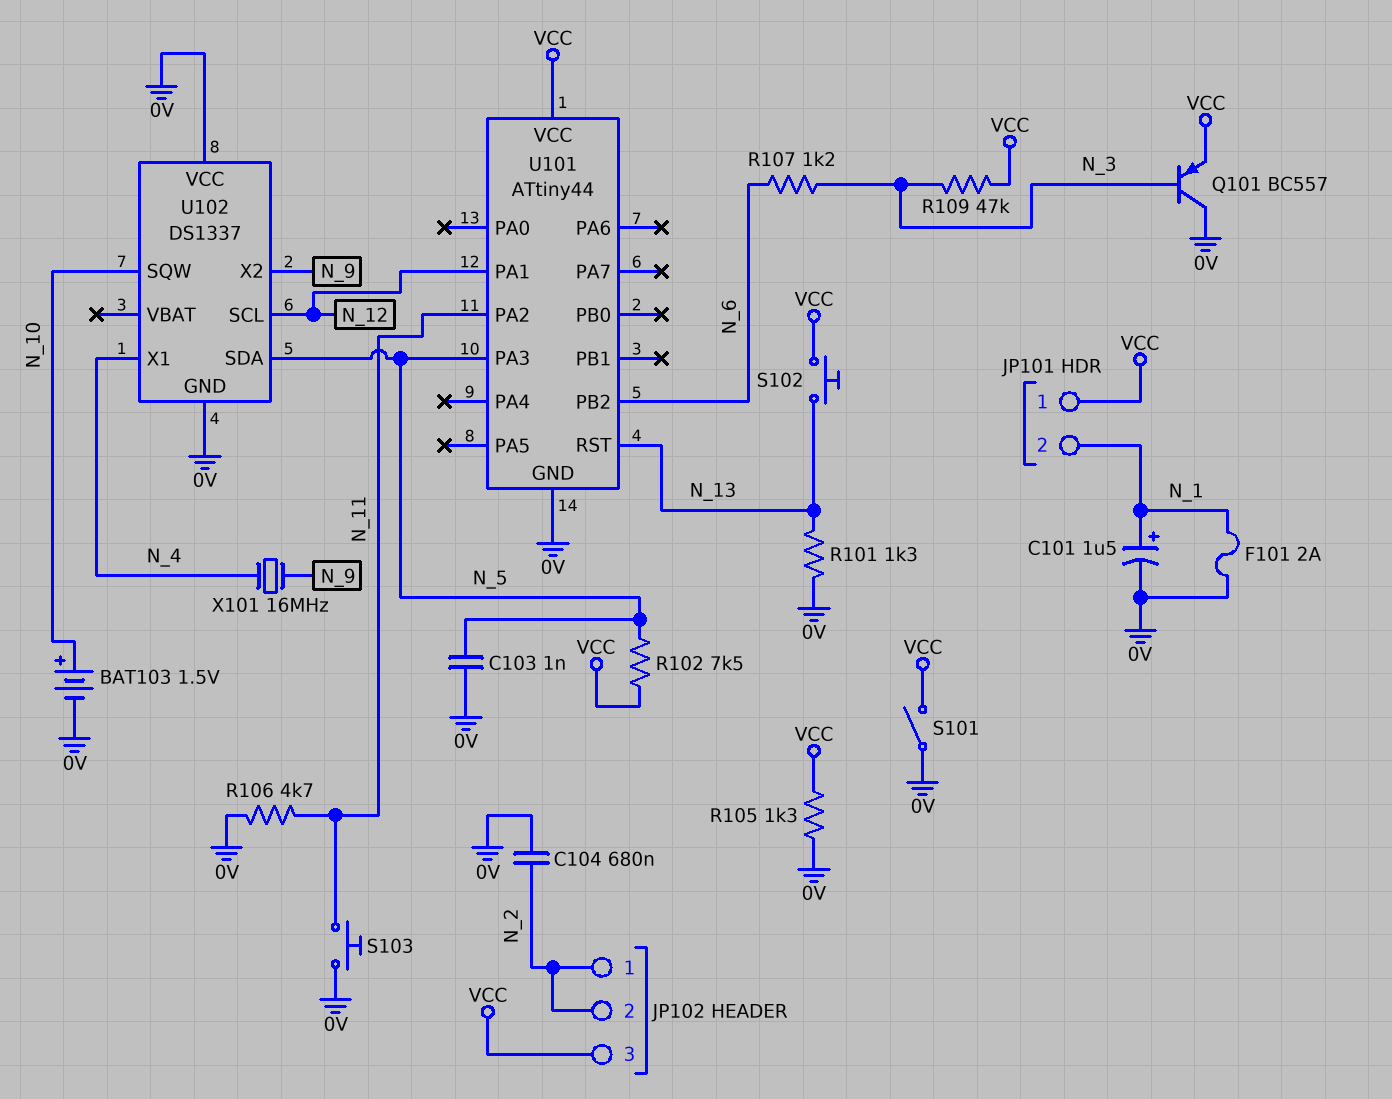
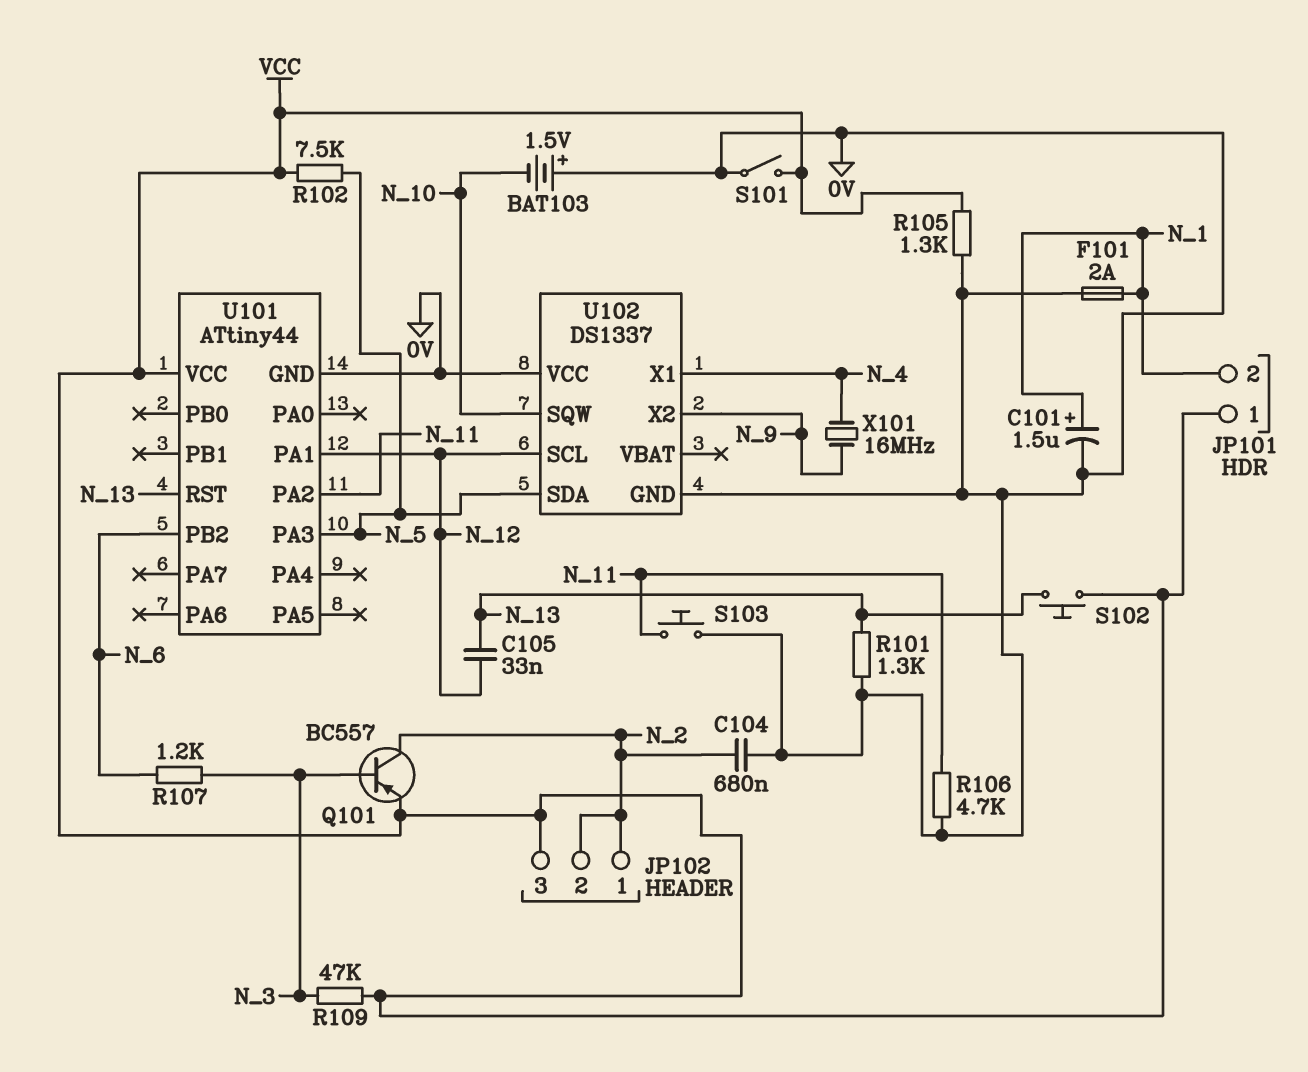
BAT103: 1.5V (plus N_10, minus 0V) -> 1.5V (plus 0V, minus N_10)
C103: 1nF (0V, N_5) -> none
C105: none -> 33nF (N_12, N_13)
Q101: PNP BC557 (B N_3, C 0V, E VCC) -> PNP BC557 (B N_3, C N_2, E VCC)

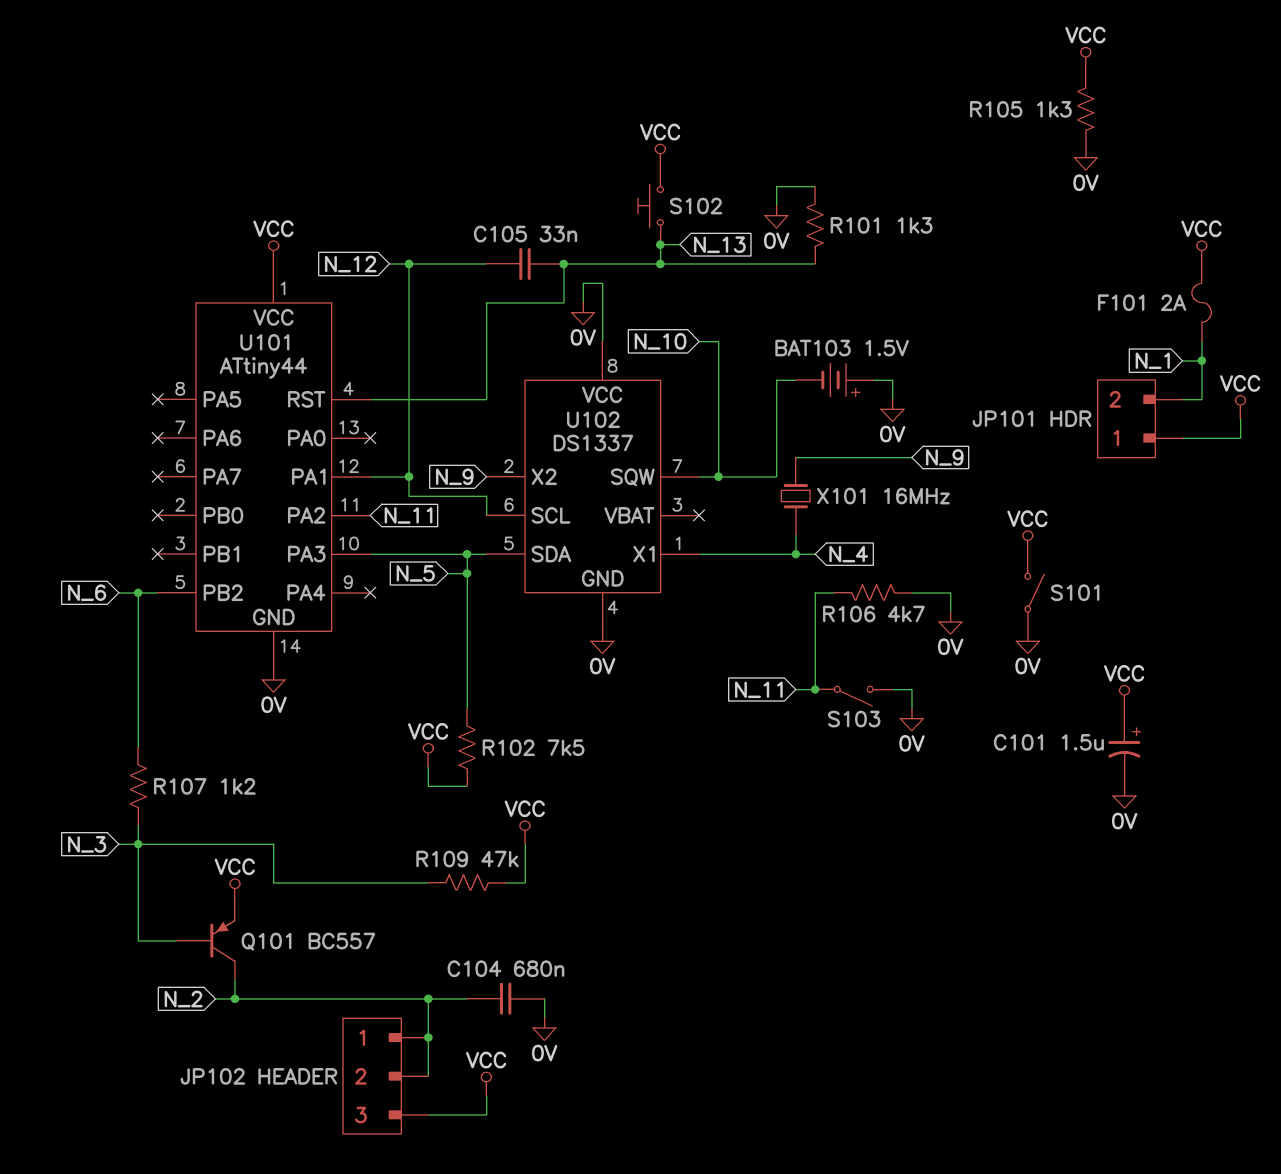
C101: 1.5uF (plus N_1, minus 0V) -> 1.5uF (plus VCC, minus 0V)
F101: 2A (0V, N_1) -> 2A (N_1, VCC)
S103: button (0V, N_11) -> switch (0V, N_11)

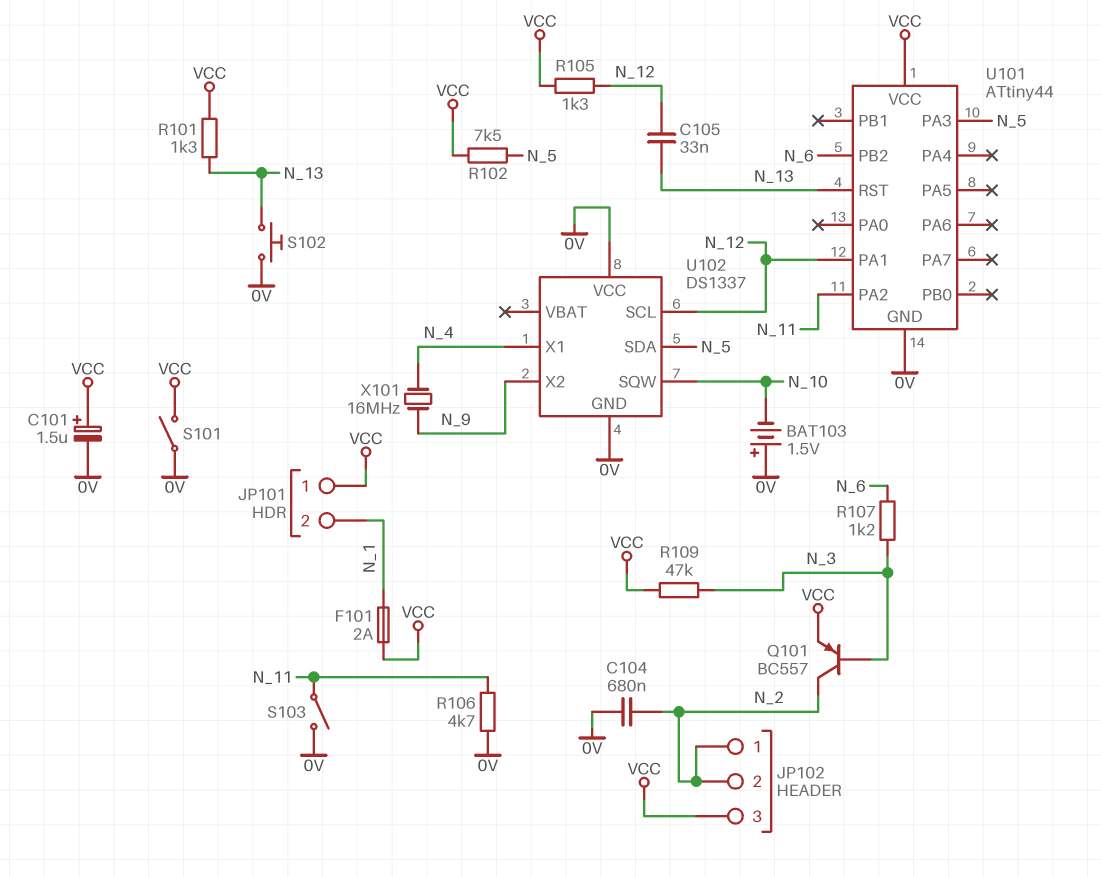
R101: 1.3k (0V, N_13) -> 1.3k (N_13, VCC)
R105: 1.3k (0V, VCC) -> 1.3k (N_12, VCC)
S102: button (N_13, VCC) -> button (0V, N_13)

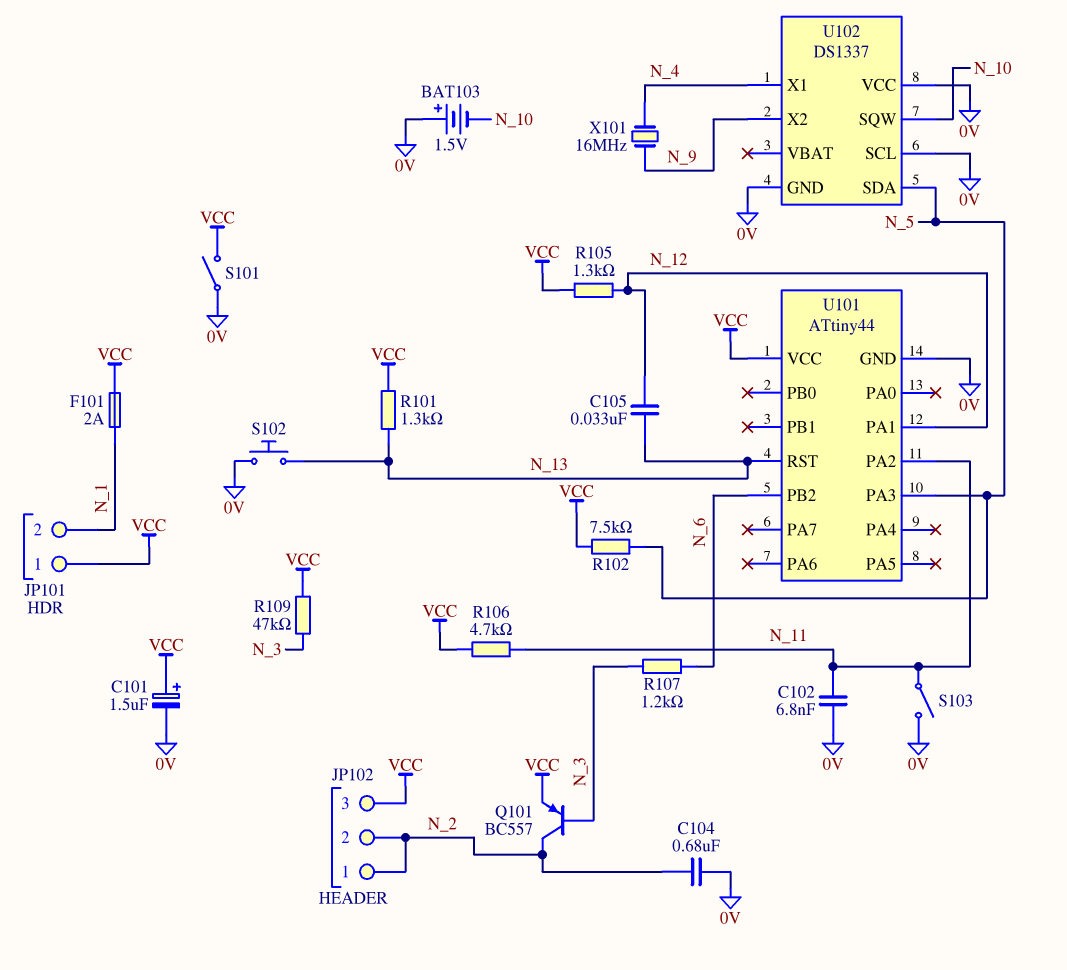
C102: none -> 6.8nF (0V, N_11)
R106: 4.7k (0V, N_11) -> 4.7k (N_11, VCC)
U102 pin SCL: N_12 -> 0V

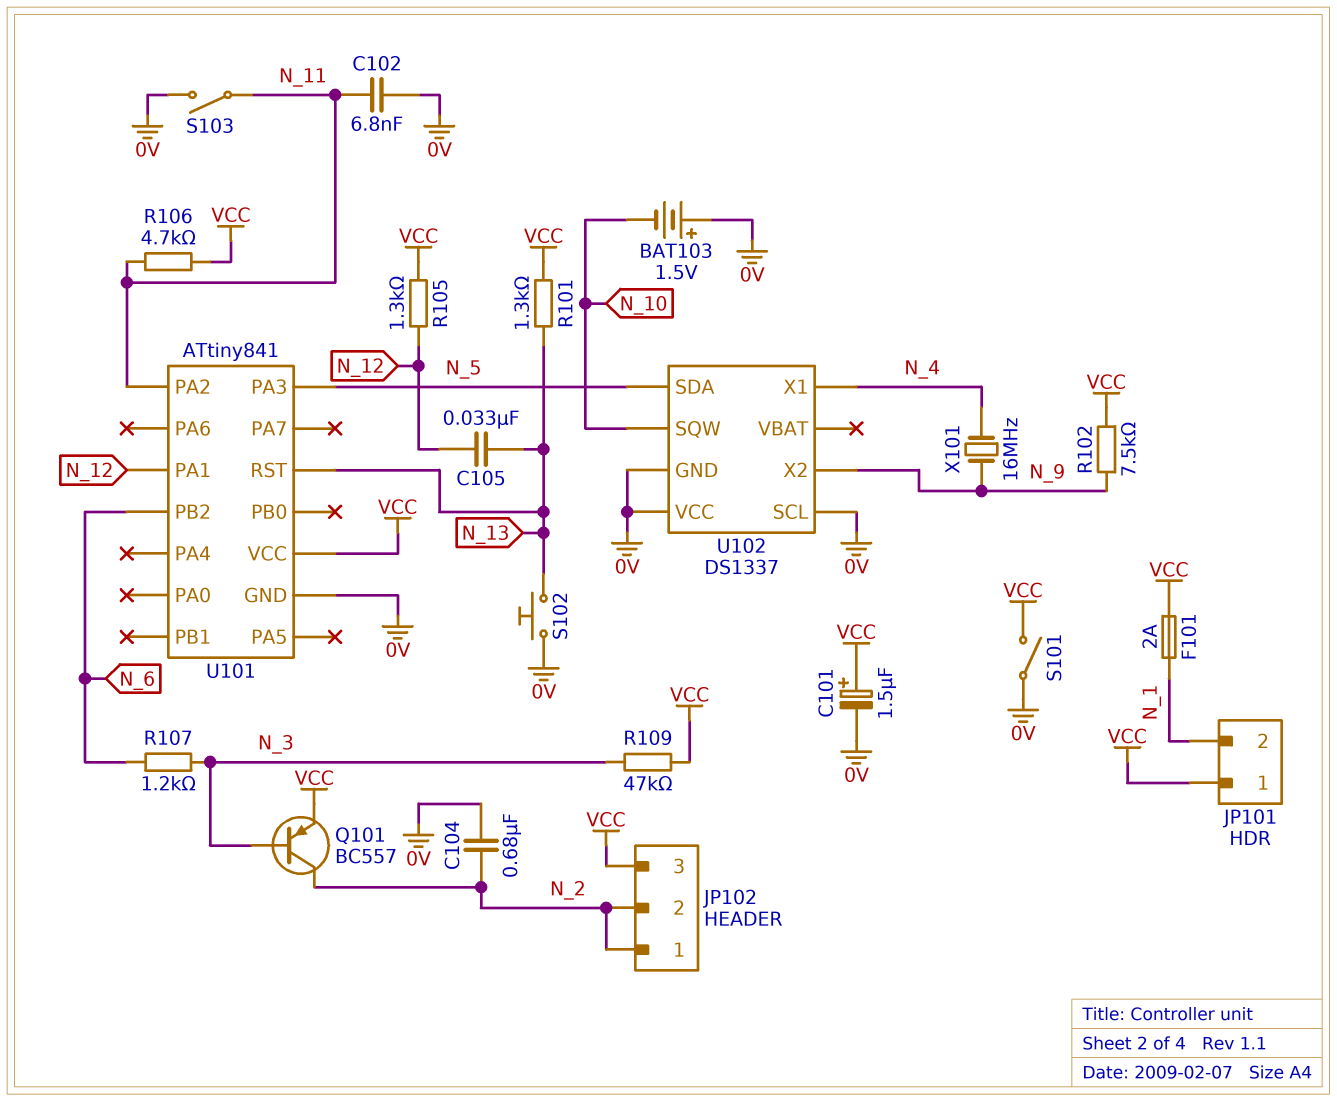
R102: 7.5k (N_5, VCC) -> 7.5k (N_9, VCC)
U101: ATtiny44 -> ATtiny841

